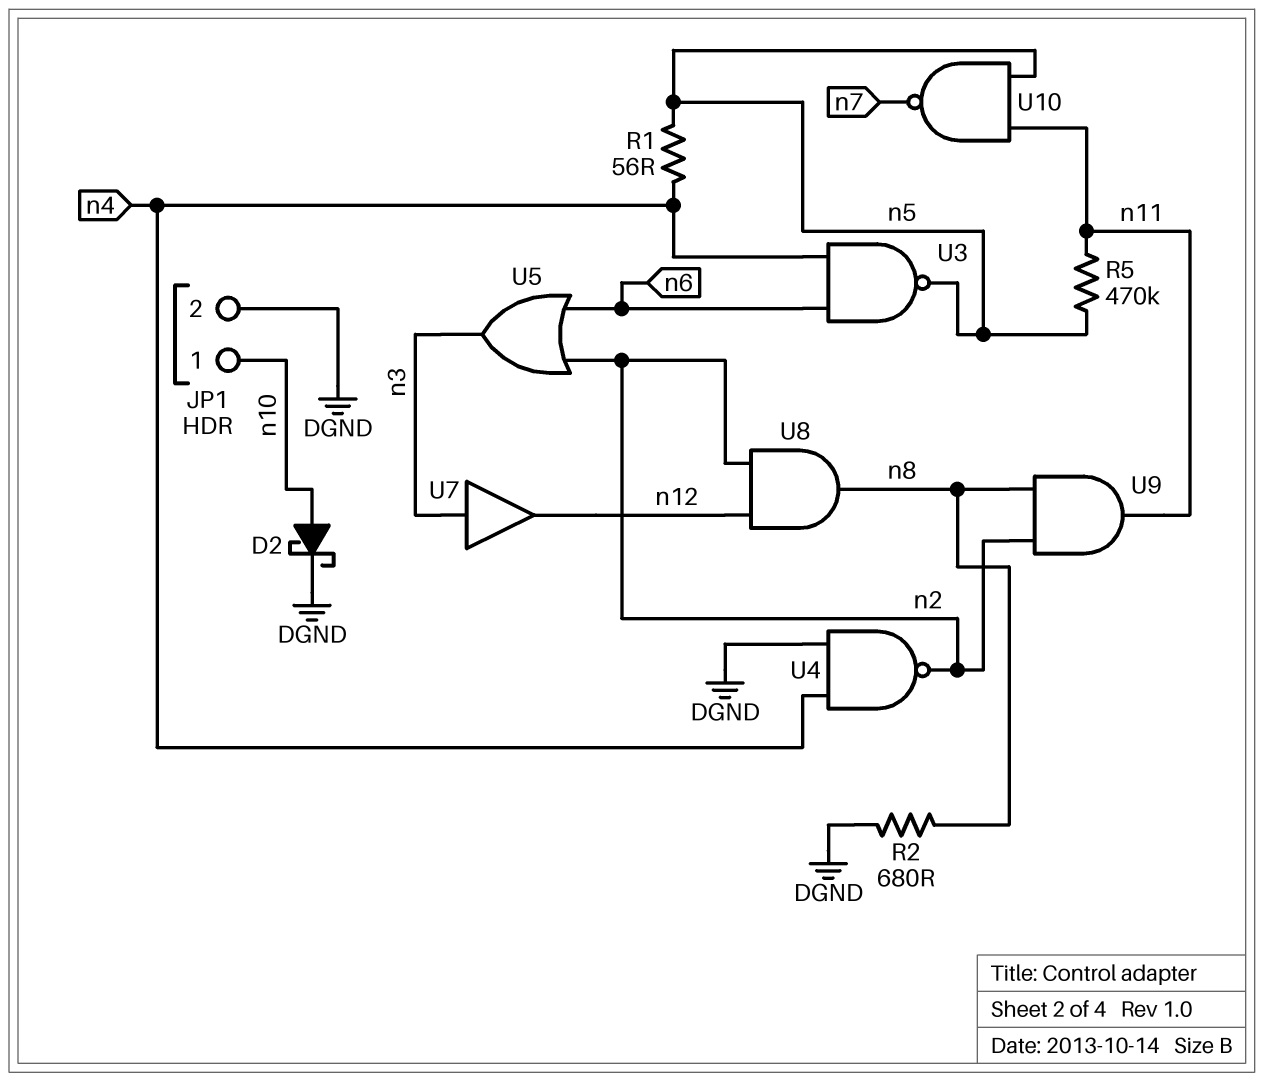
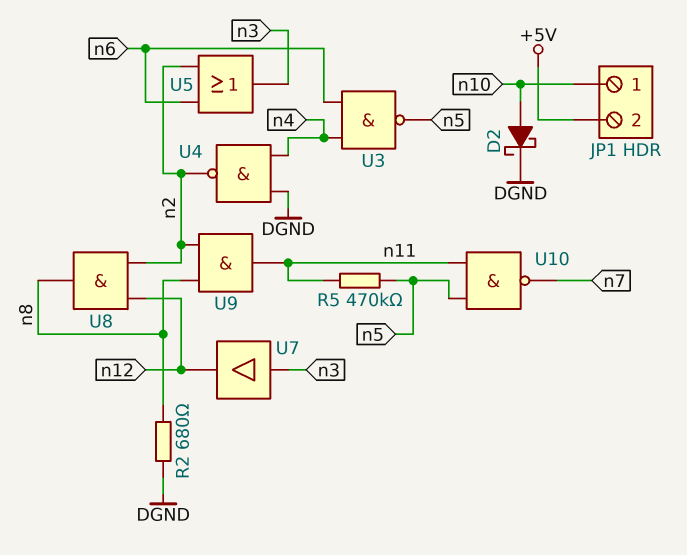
JP1 pin 2: DGND -> +5V
R1: 56 (n4, n5) -> none

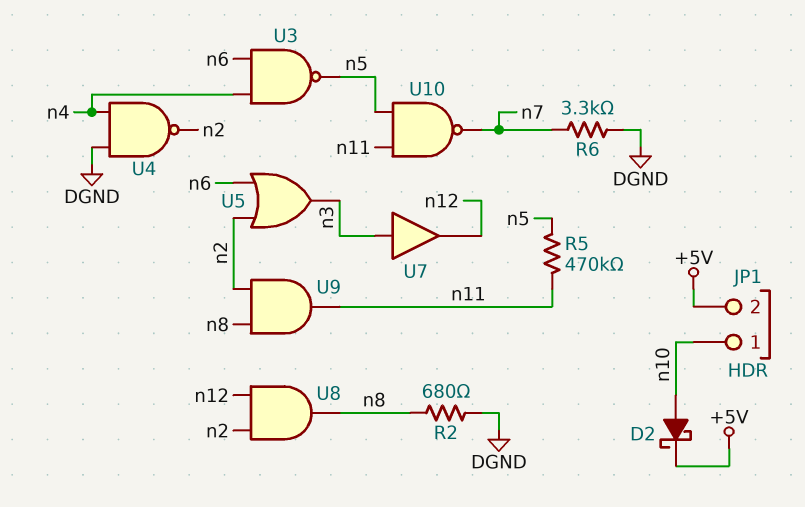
D2: schottky (A n10, K DGND) -> schottky (A n10, K +5V)
R6: none -> 3.3k (DGND, n7)

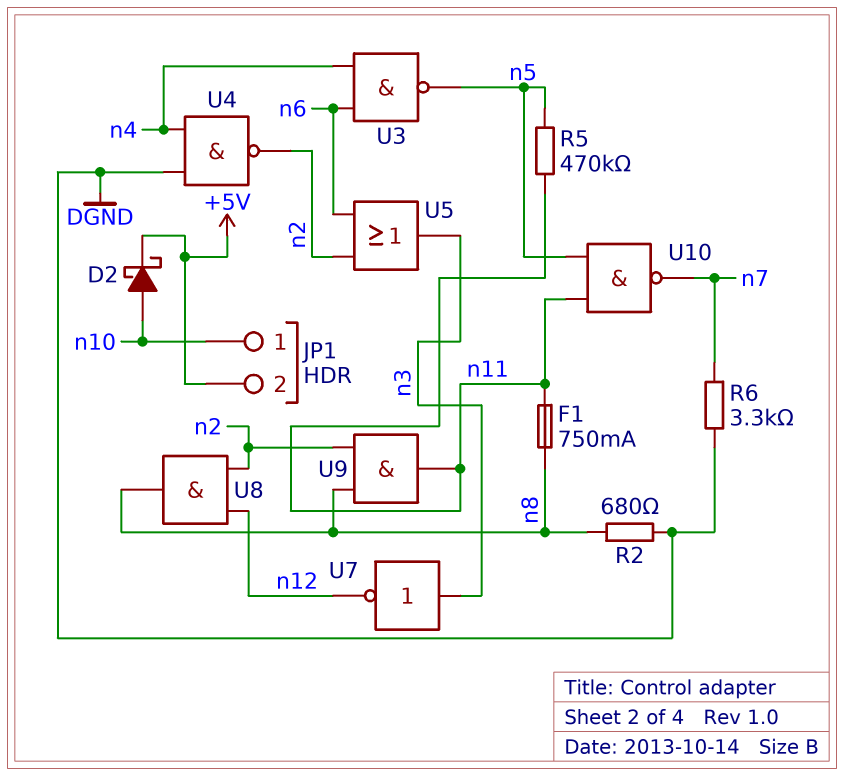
F1: none -> 750mA (n8, n11)
U7: buffer (in n3, out n12) -> NOT (in n3, out n12)

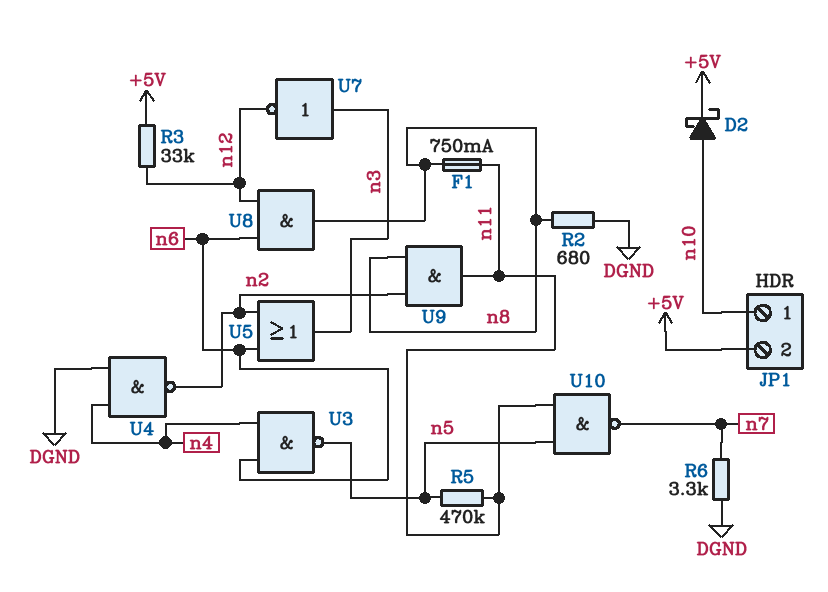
R3: none -> 33k (+5V, n12)
U8: AND (in n2, in n12, out n8) -> AND (in n6, in n12, out n8)

